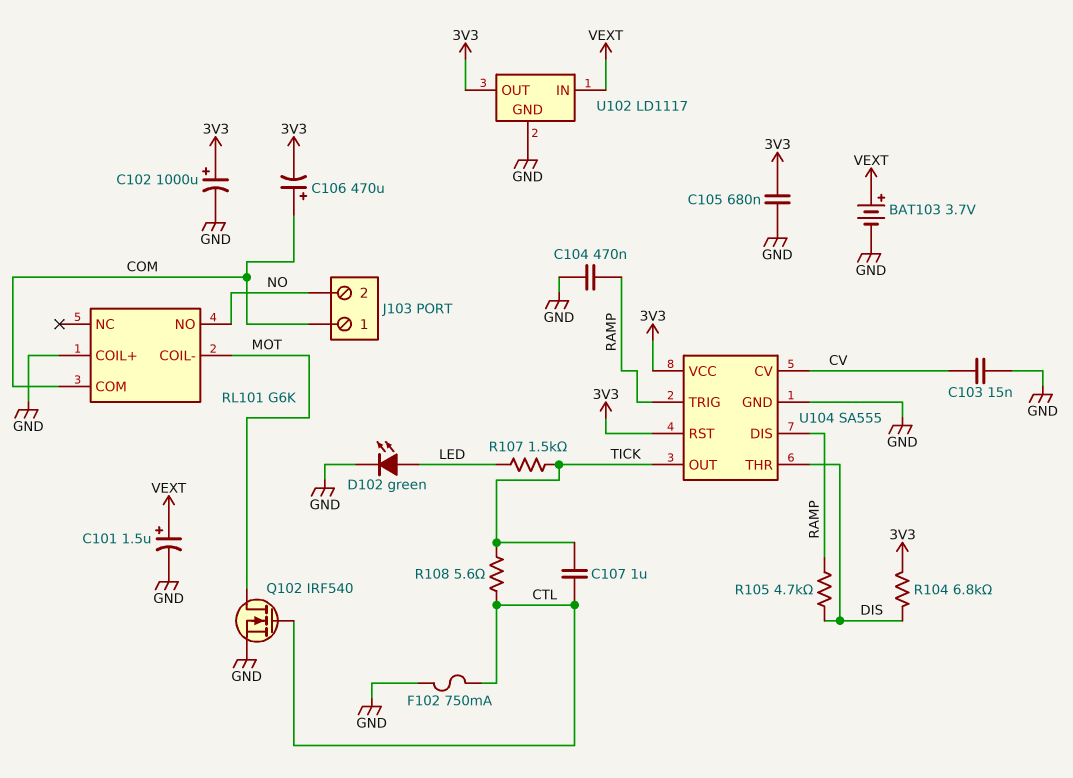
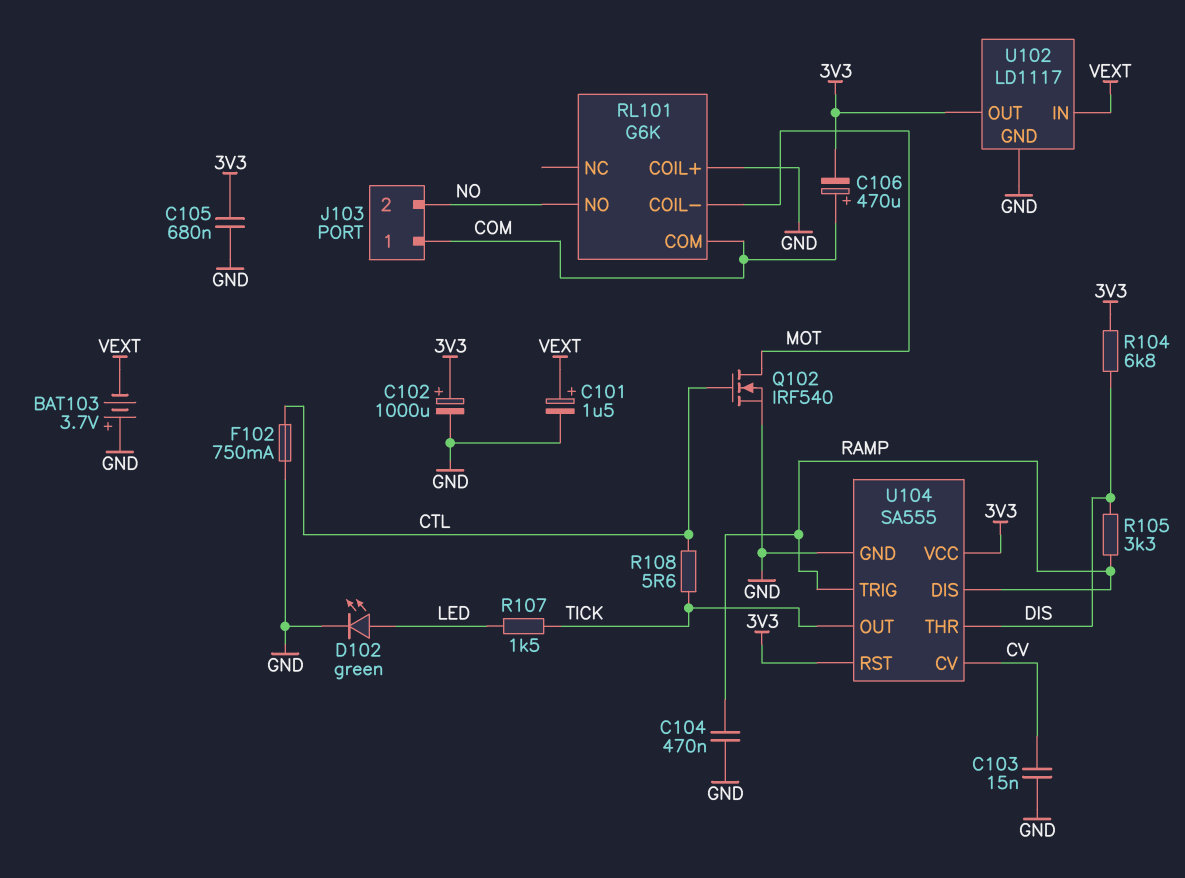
BAT103: 3.7V (plus VEXT, minus GND) -> 3.7V (plus GND, minus VEXT)
C107: 1uF (CTL, TICK) -> none
R105: 4.7k (DIS, RAMP) -> 3.3k (DIS, RAMP)

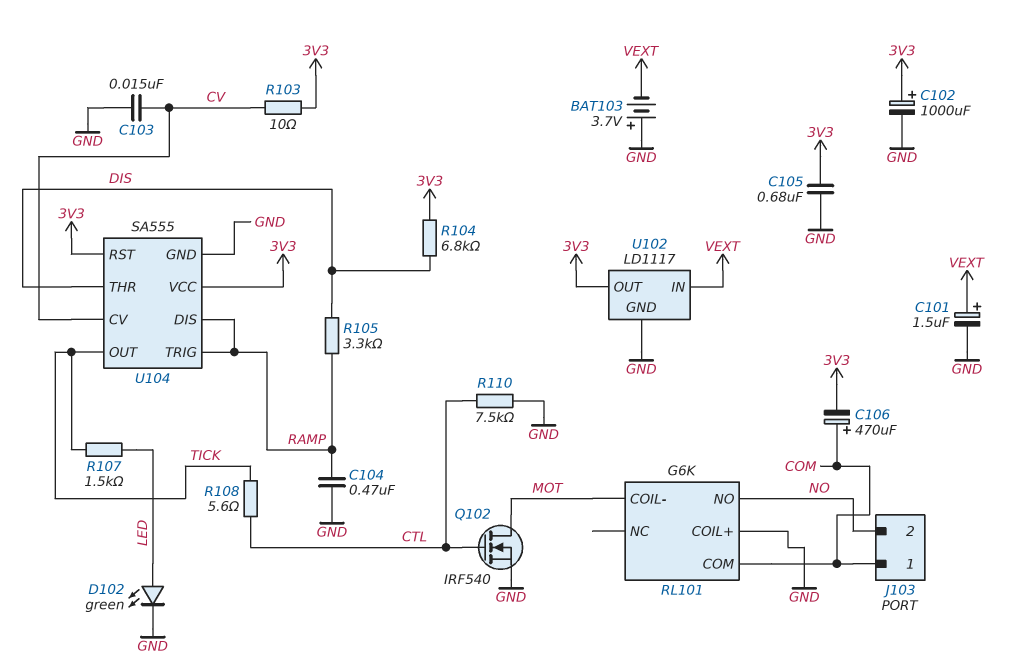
F102: 750mA (CTL, GND) -> none
R103: none -> 10 (3V3, CV)
R110: none -> 7.5k (CTL, GND)

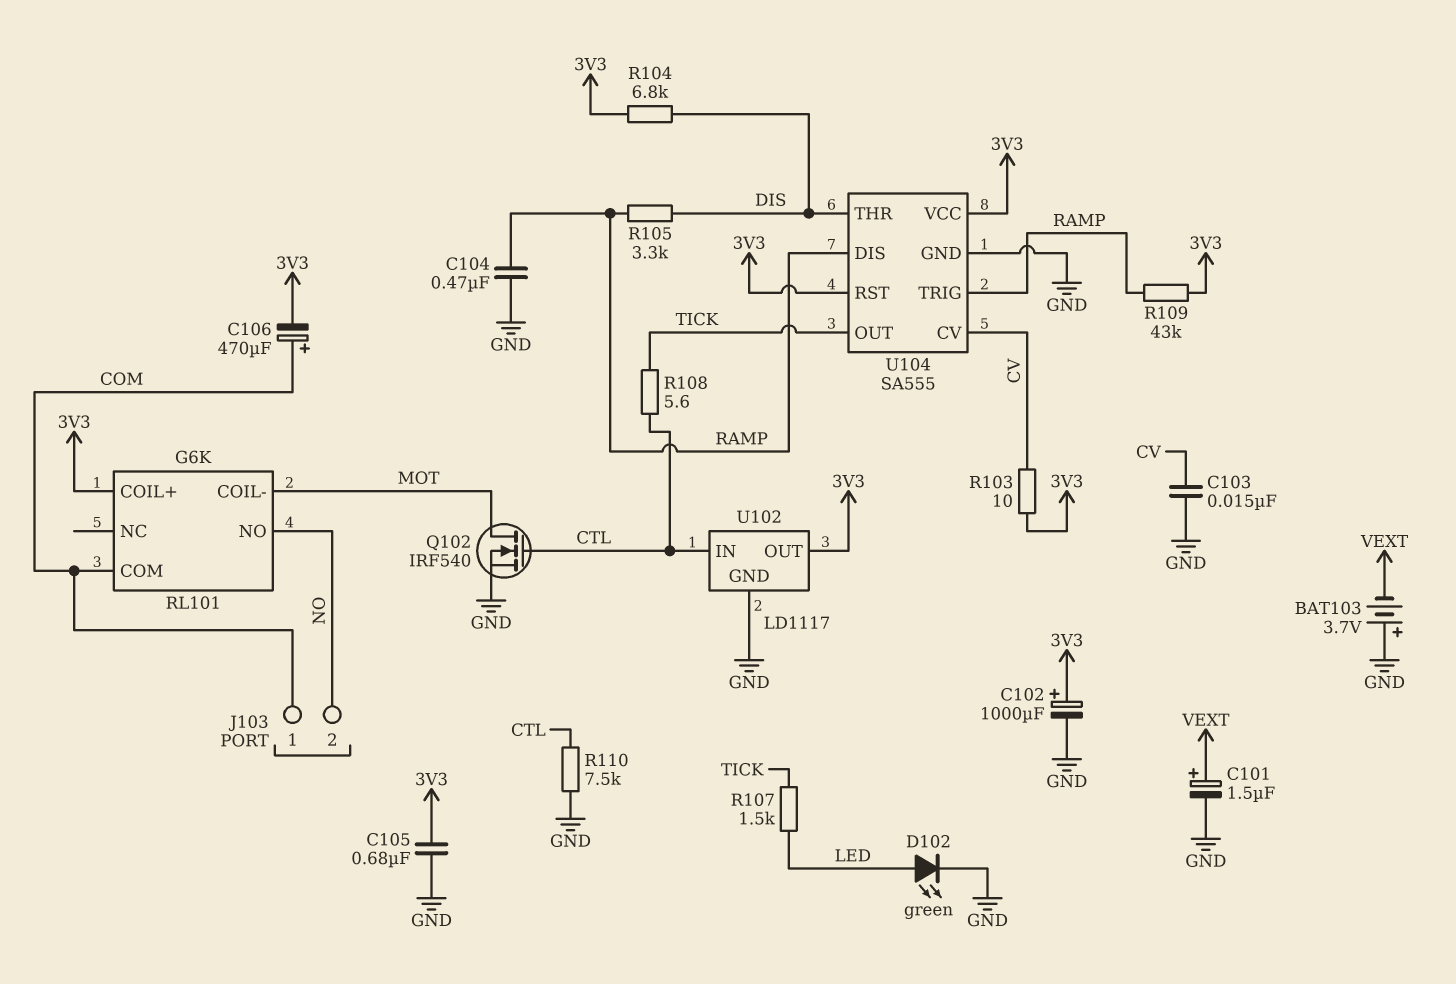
R109: none -> 43k (3V3, RAMP)
RL101 pin COIL+: GND -> 3V3
U102 pin IN: VEXT -> CTL

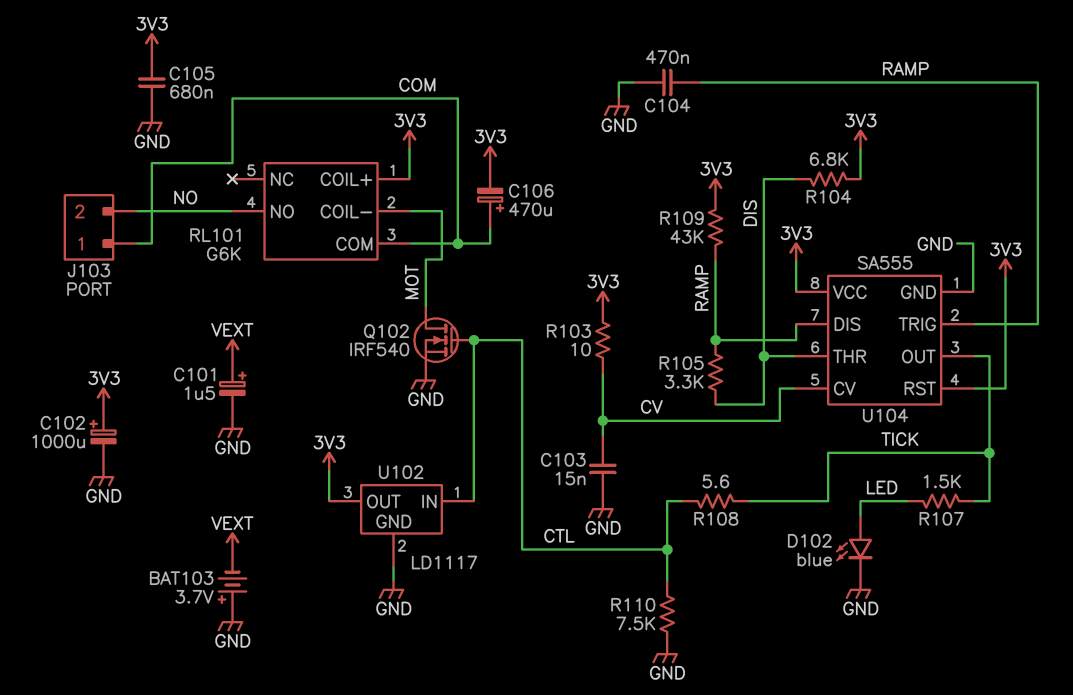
D102: LED green (A LED, K GND) -> LED blue (A LED, K GND)

